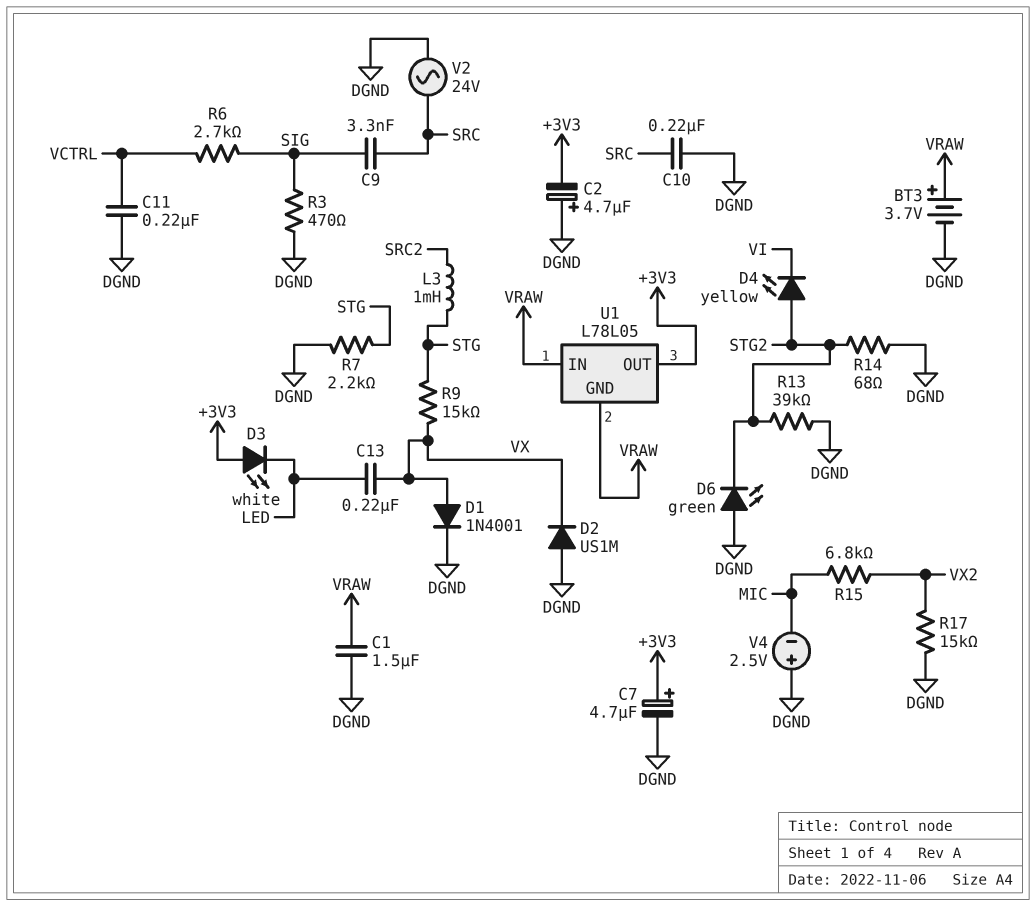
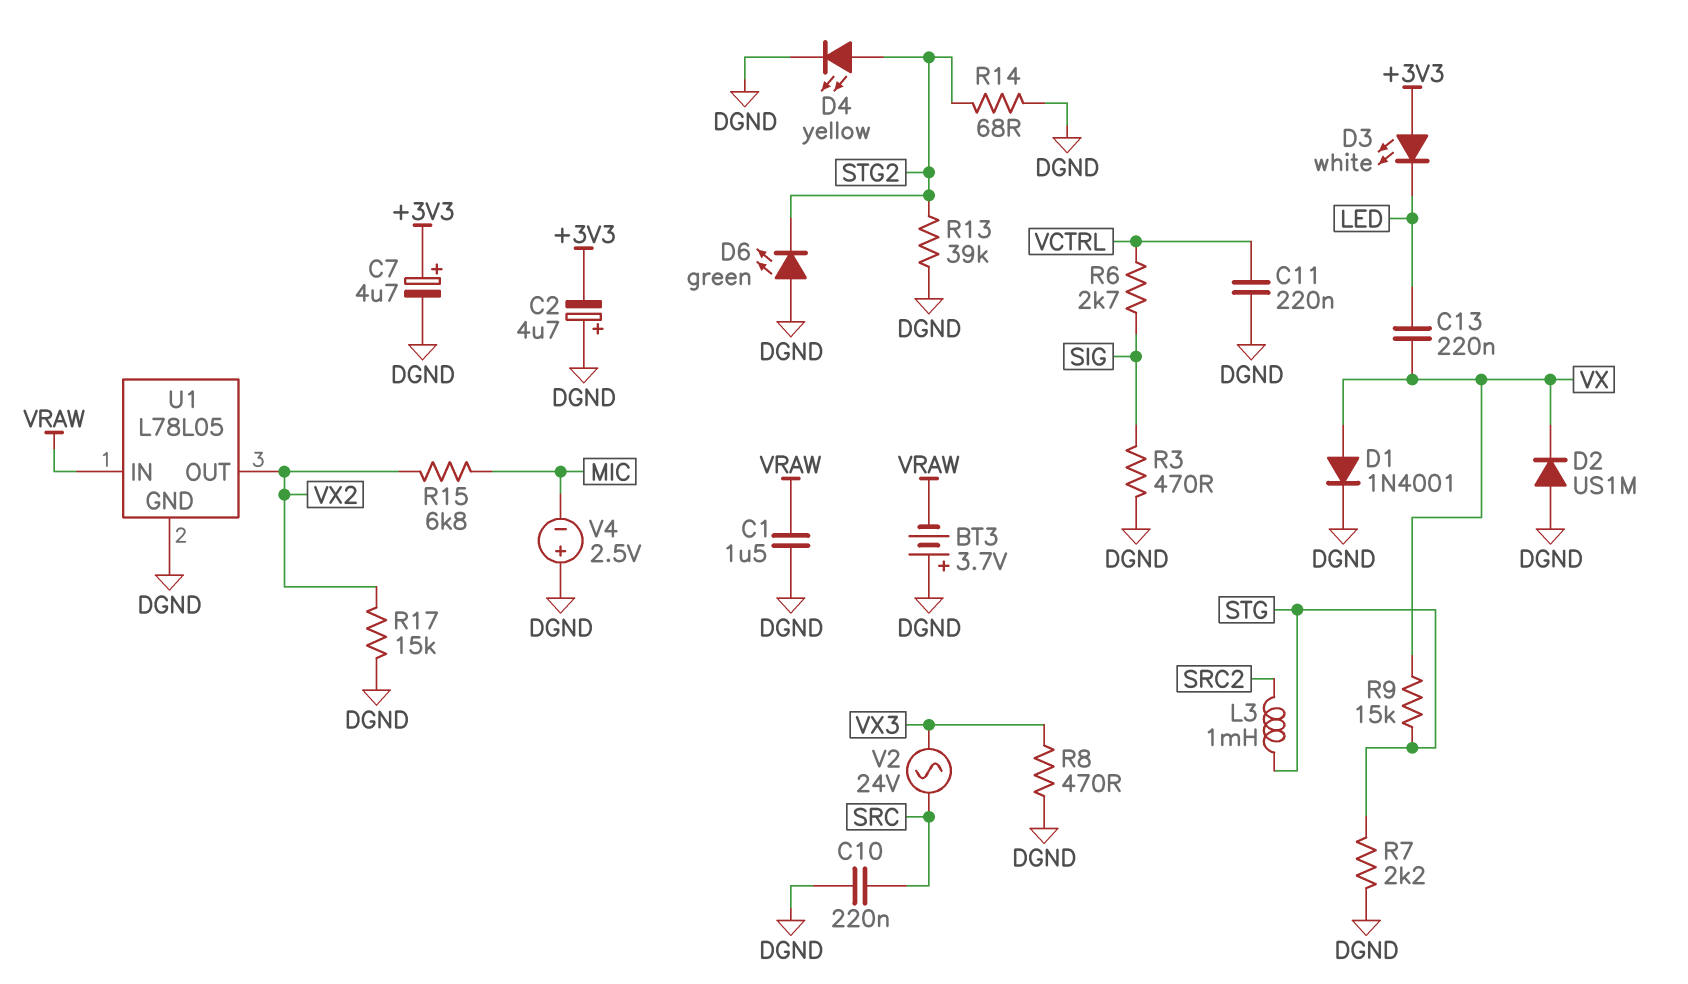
BT3: 3.7V (plus VRAW, minus DGND) -> 3.7V (plus DGND, minus VRAW)
C9: 3.3nF (SIG, SRC) -> none
D4: LED yellow (A STG2, K VI) -> LED yellow (A STG2, K DGND)
R8: none -> 470 (DGND, VX3)
U1 pin GND: VRAW -> DGND
U1 pin OUT: +3V3 -> VX2
V2: AC 24V (DGND, SRC) -> AC 24V (SRC, VX3)

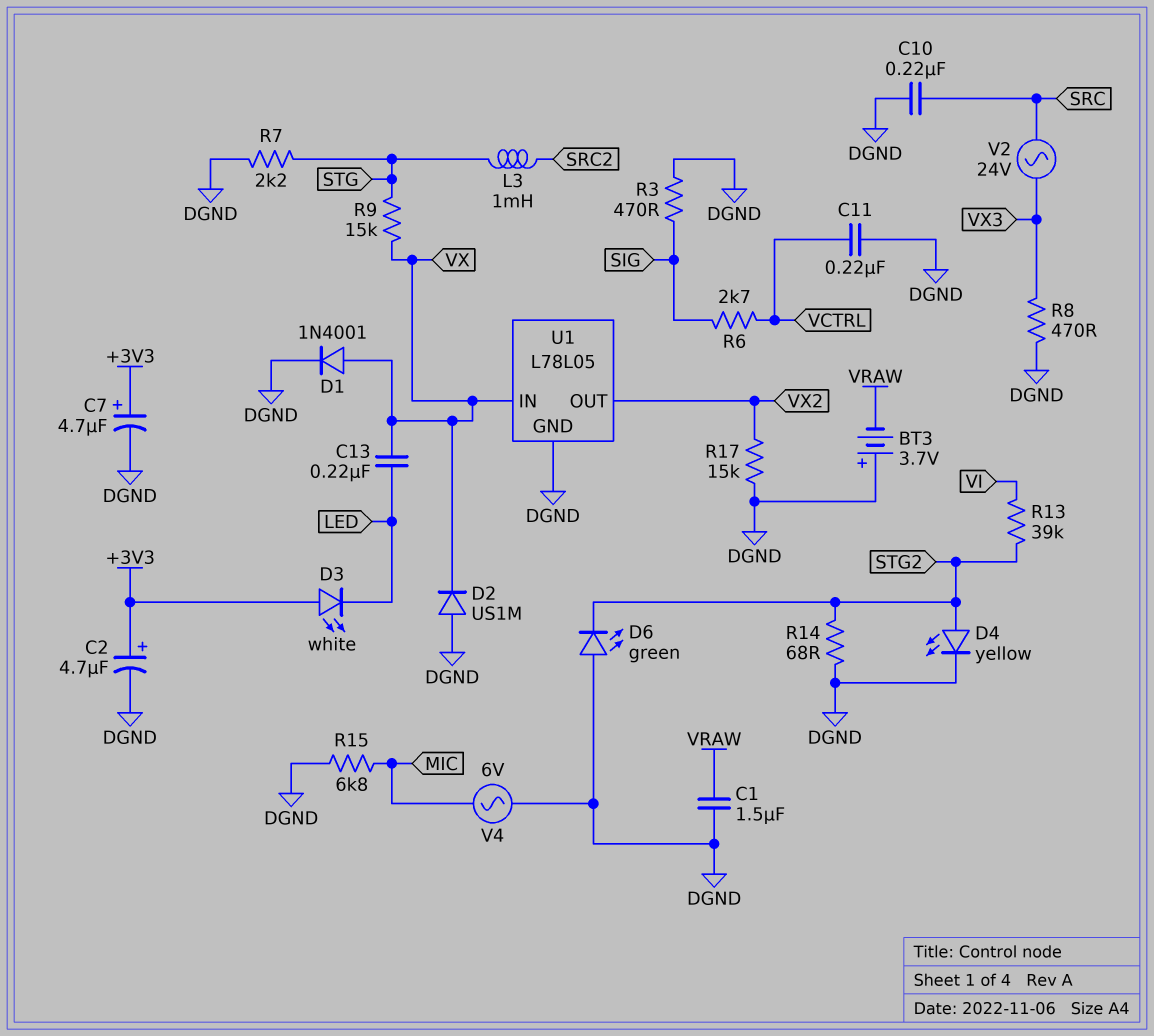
C2: 4.7uF (plus DGND, minus +3V3) -> 4.7uF (plus +3V3, minus DGND)
R13: 39k (DGND, STG2) -> 39k (STG2, VI)
R15: 6.8k (MIC, VX2) -> 6.8k (DGND, MIC)
U1 pin IN: VRAW -> VX
V4: 2.5V (plus DGND, minus MIC) -> AC 6V (DGND, MIC)

